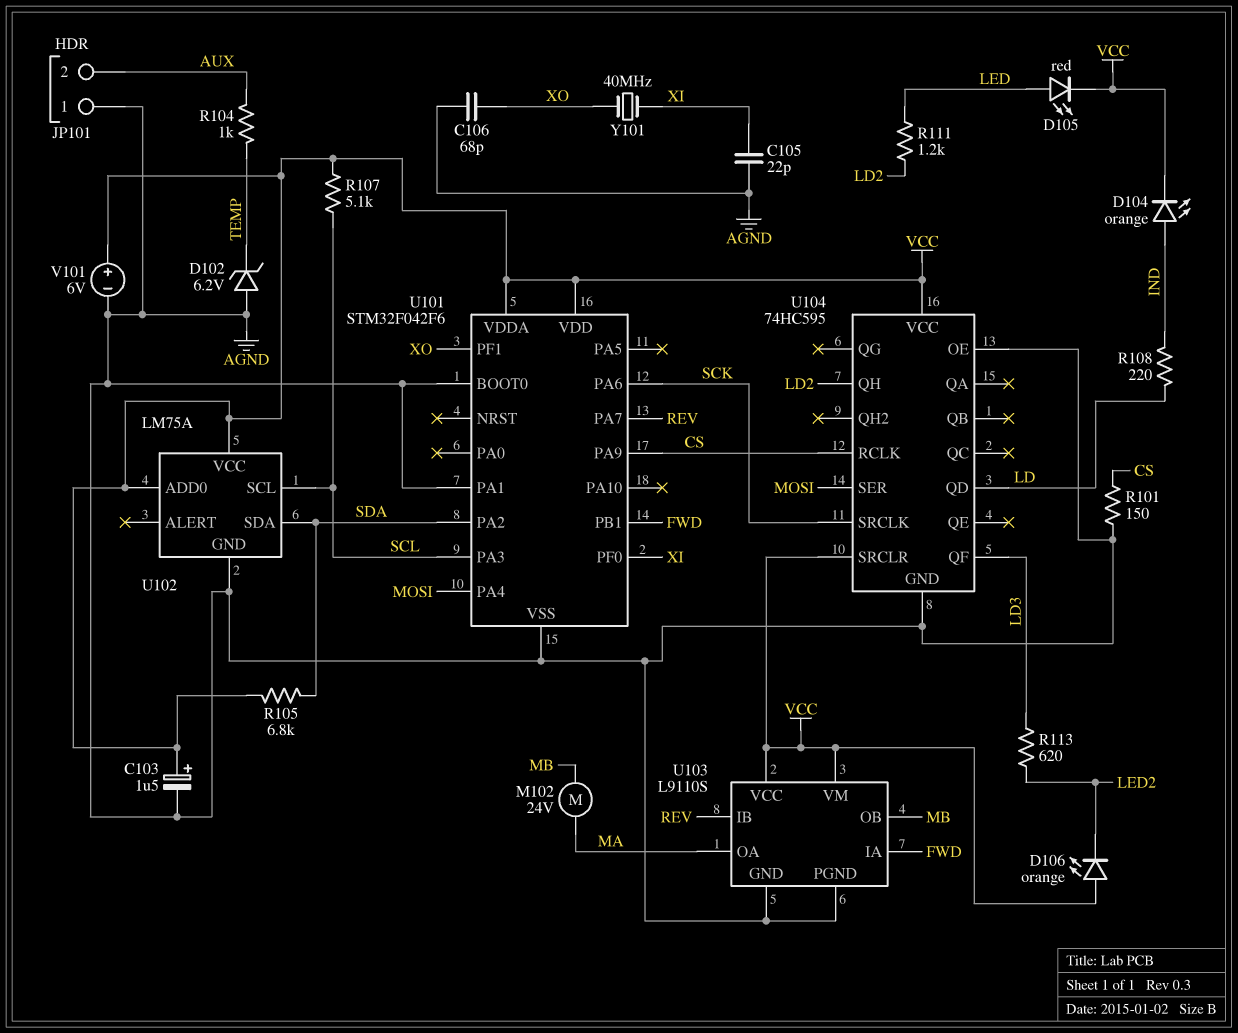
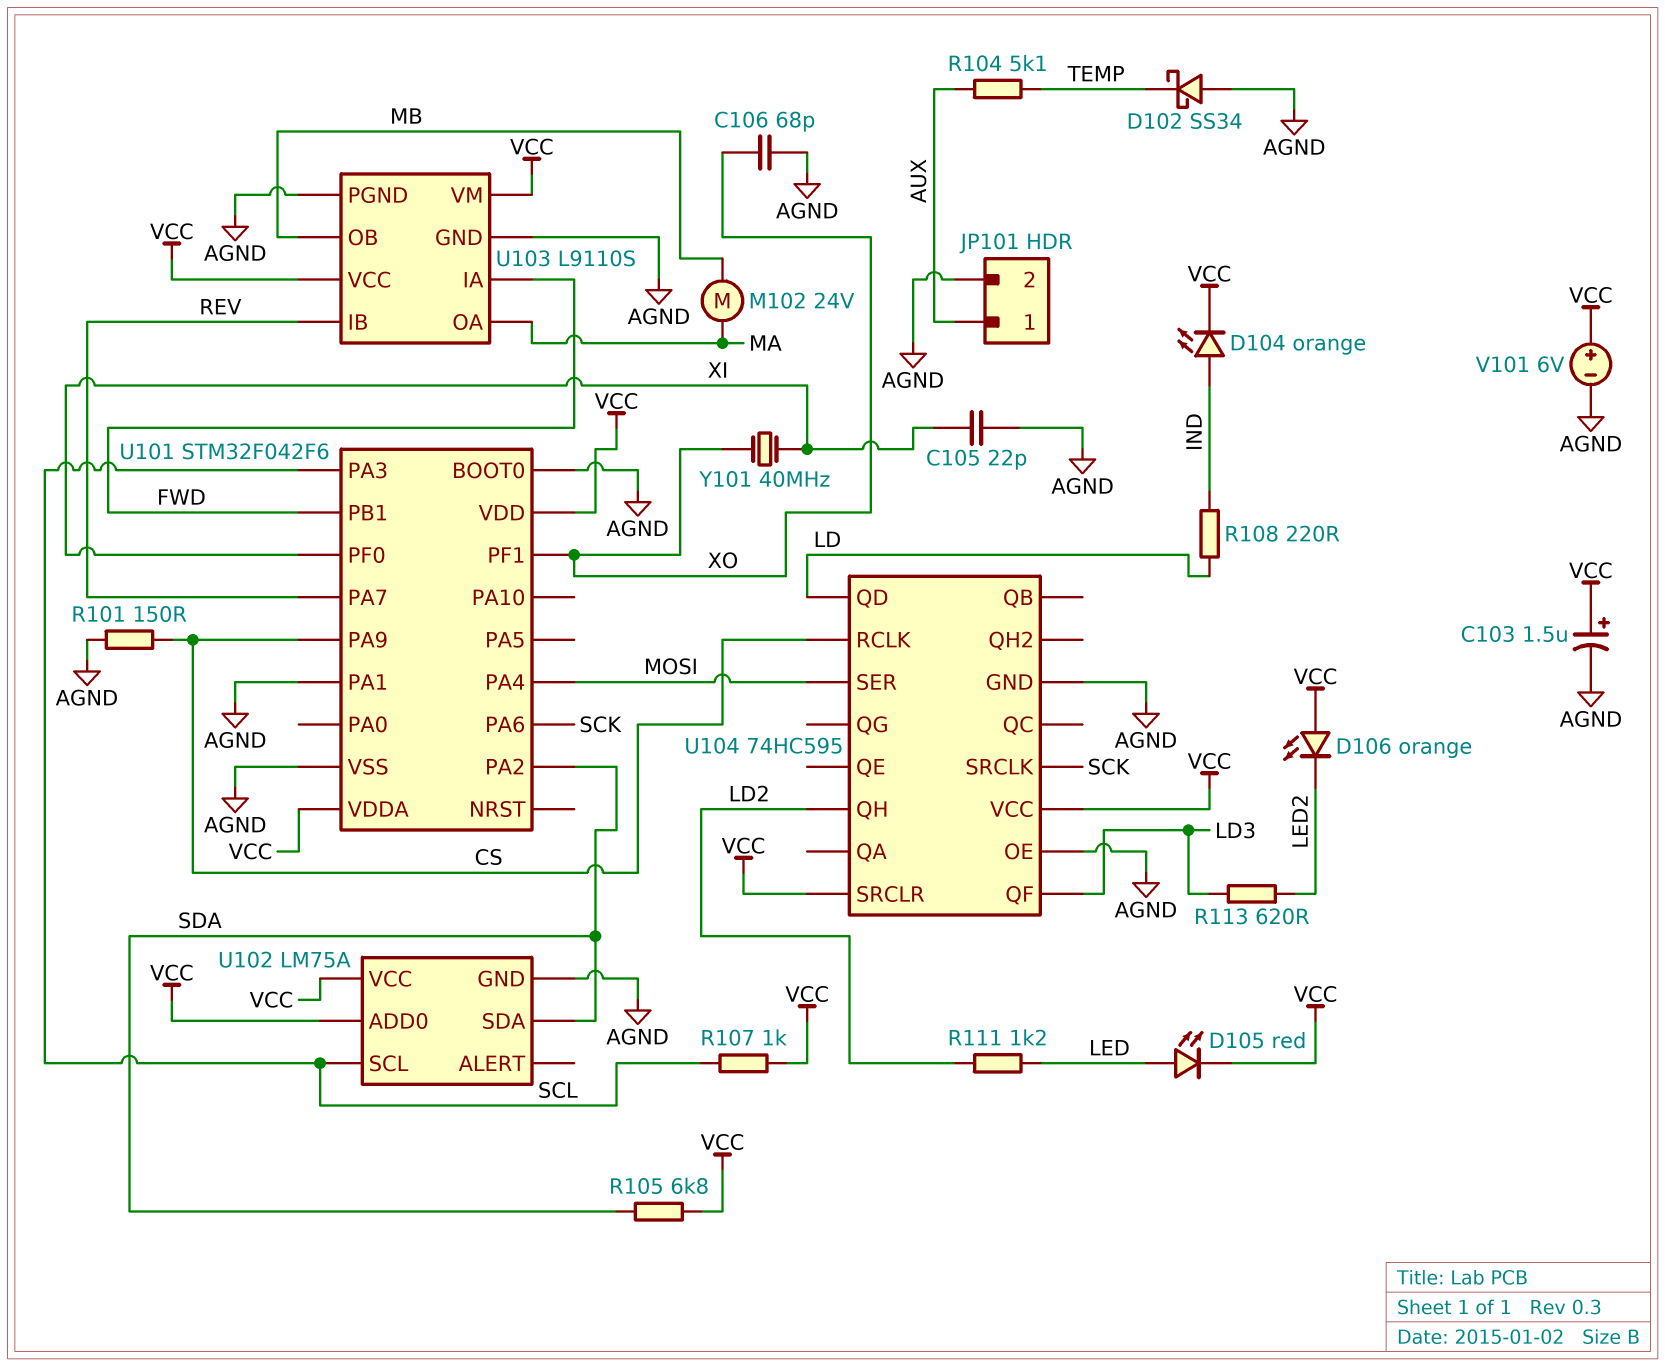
D102: zener 6.2V (A AGND, K TEMP) -> schottky SS34 (A AGND, K TEMP)
JP101 pin 1: AGND -> AUX
JP101 pin 2: AUX -> AGND
R104: 1k (AUX, TEMP) -> 5.1k (AUX, TEMP)
R107: 5.1k (SCL, VCC) -> 1k (SCL, VCC)

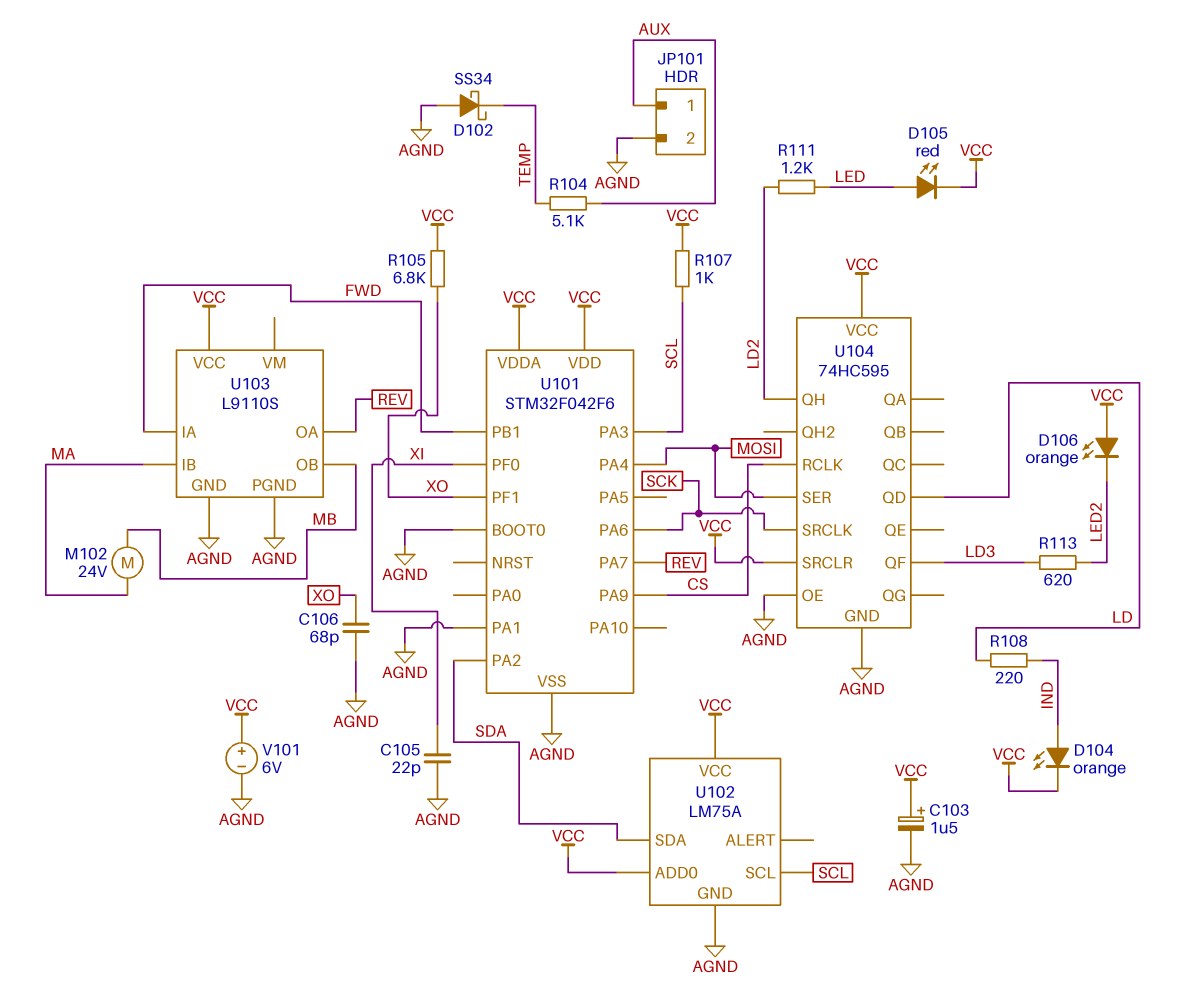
R101: 150 (AGND, CS) -> none
R105: 6.8k (SDA, VCC) -> 6.8k (VCC, XO)
U103 pin IB: REV -> MA
U103 pin OA: MA -> REV
U103 pin VM: VCC -> none
Y101: 40MHz (XI, XO) -> none

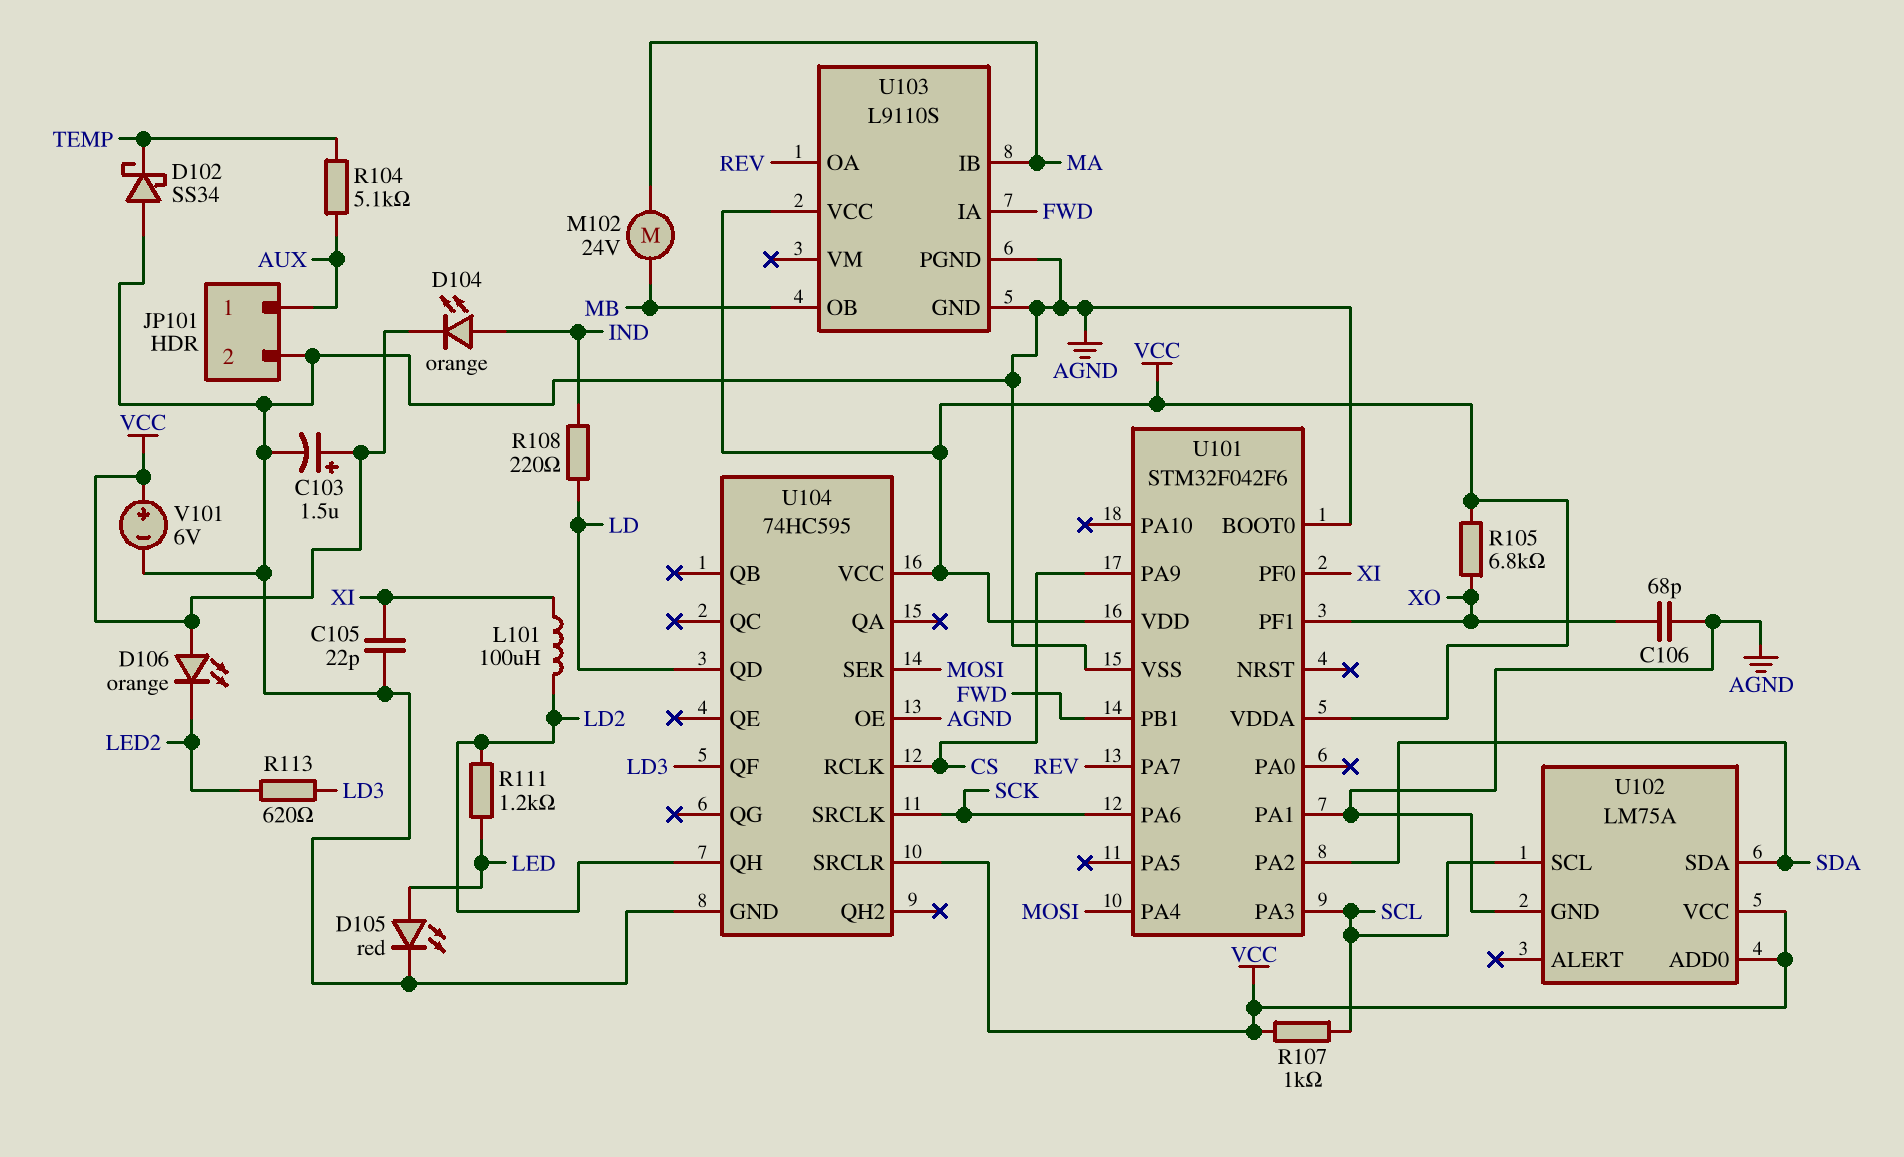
D105: LED red (A LED, K VCC) -> LED red (A LED, K AGND)
L101: none -> 100uH (LD2, XI)

